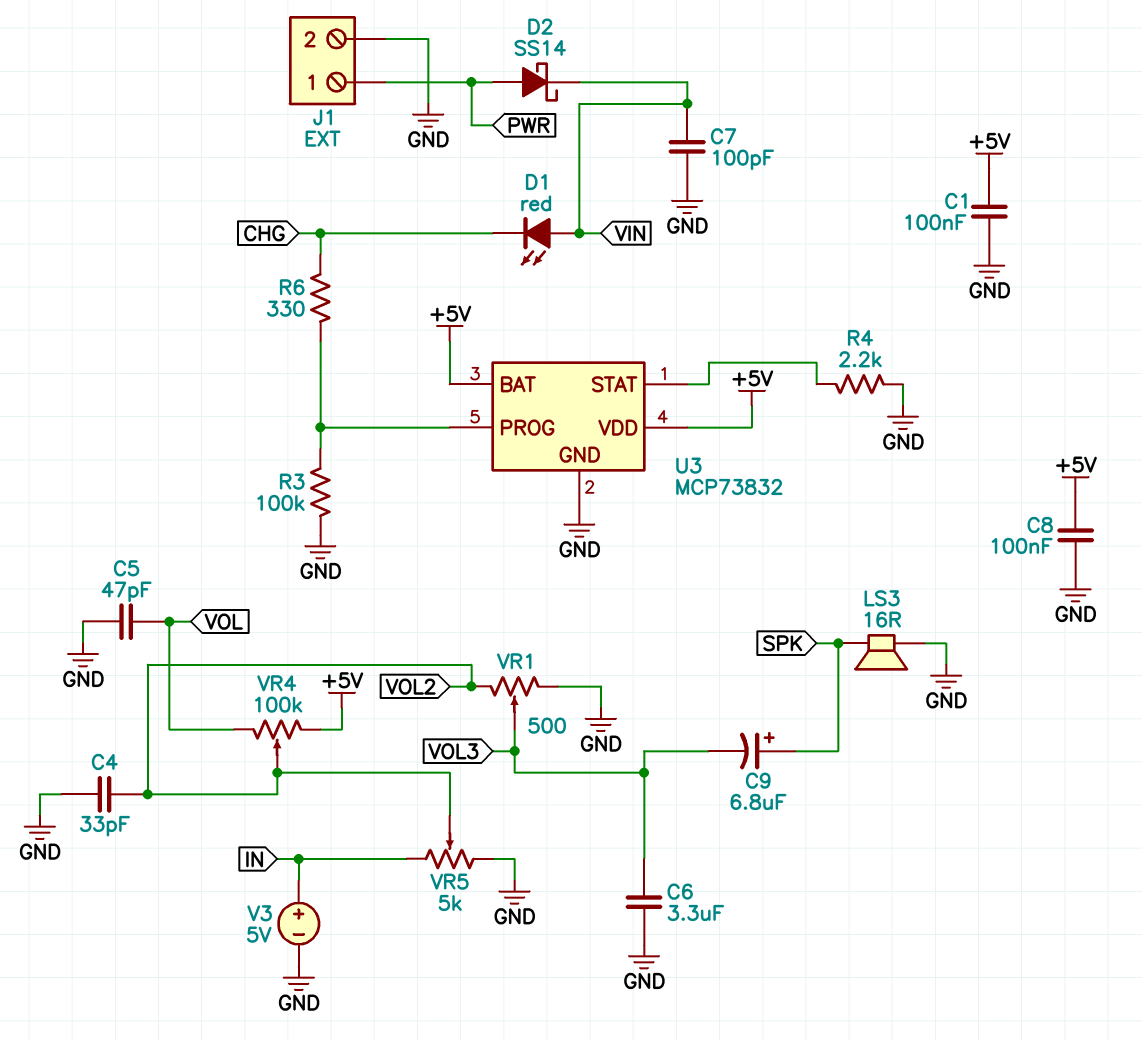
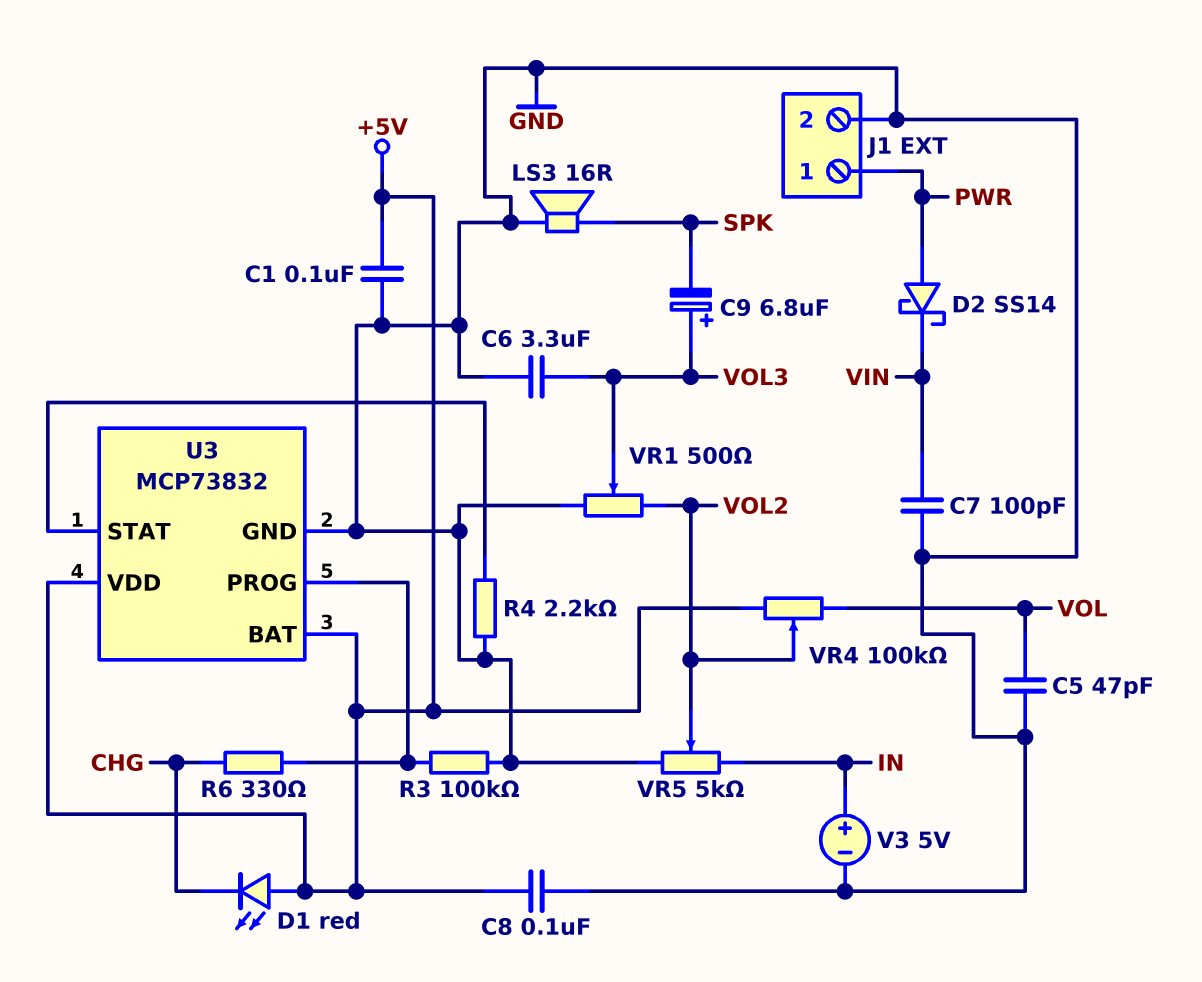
C4: 33pF (GND, VOL2) -> none
C9: 6.8uF (plus SPK, minus VOL3) -> 6.8uF (plus VOL3, minus SPK)
D1: LED red (A VIN, K CHG) -> LED red (A +5V, K CHG)

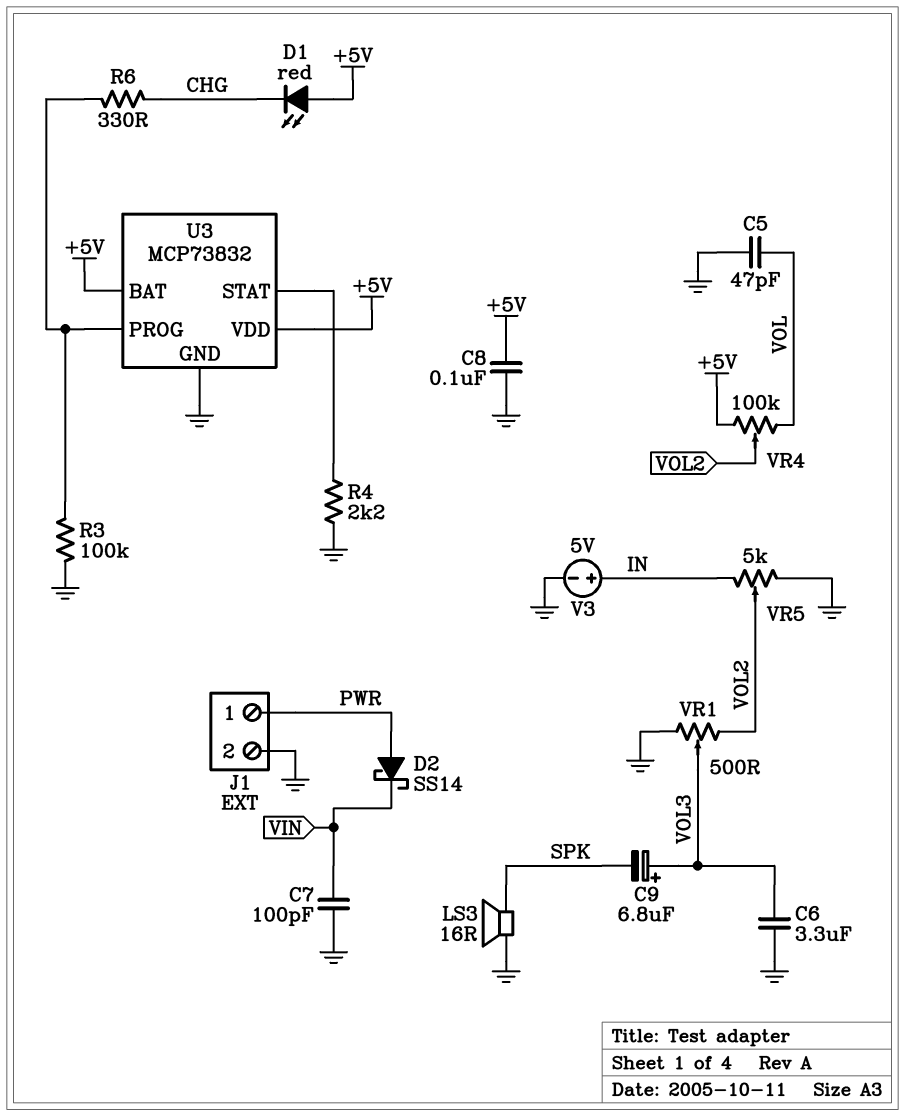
C1: 100nF (+5V, GND) -> none

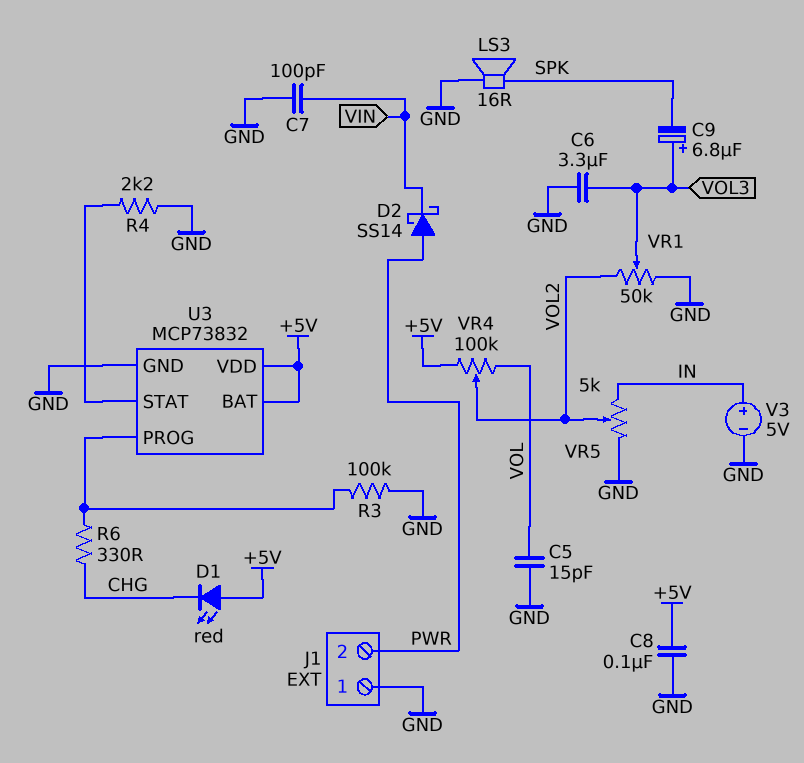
C5: 47pF (GND, VOL) -> 15pF (GND, VOL)
J1 pin 1: PWR -> GND
J1 pin 2: GND -> PWR
VR1: 500 (GND, VOL2, wiper VOL3) -> 50k (GND, VOL2, wiper VOL3)

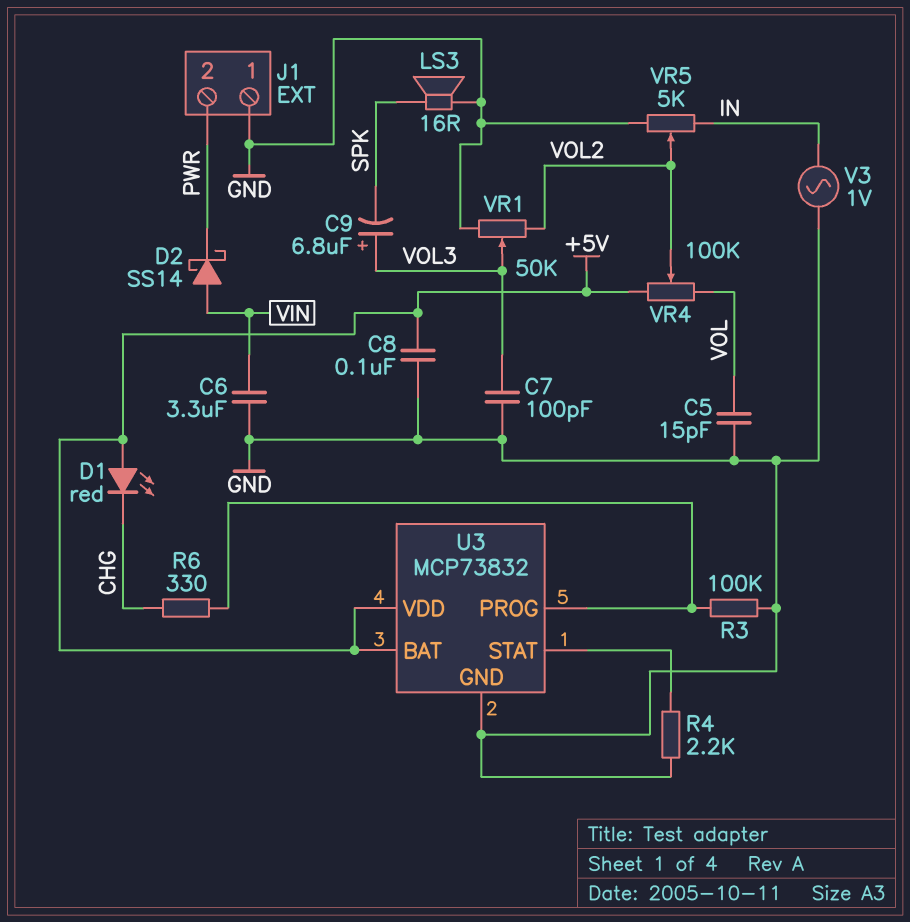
C6: 3.3uF (GND, VOL3) -> 3.3uF (GND, VIN)
C7: 100pF (GND, VIN) -> 100pF (GND, VOL3)
D2: schottky SS14 (A PWR, K VIN) -> schottky SS14 (A VIN, K PWR)
V3: 5V (plus IN, minus GND) -> AC 1V (GND, IN)

